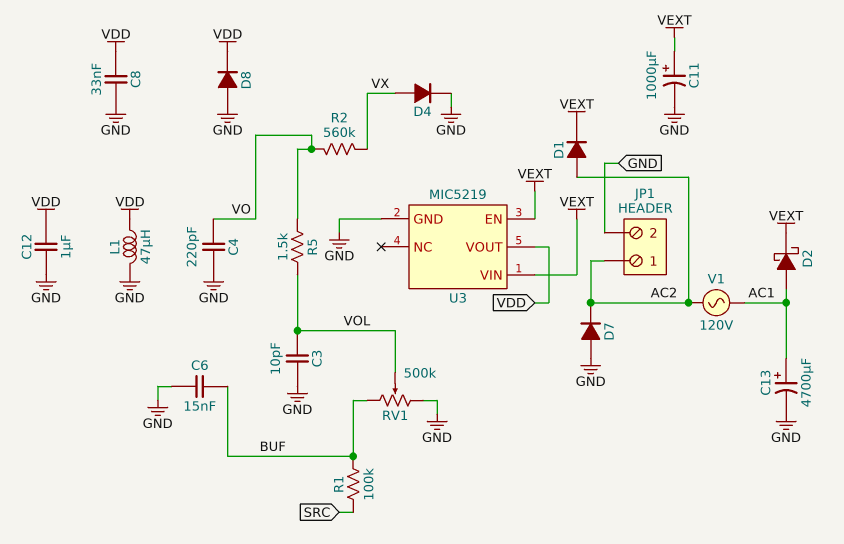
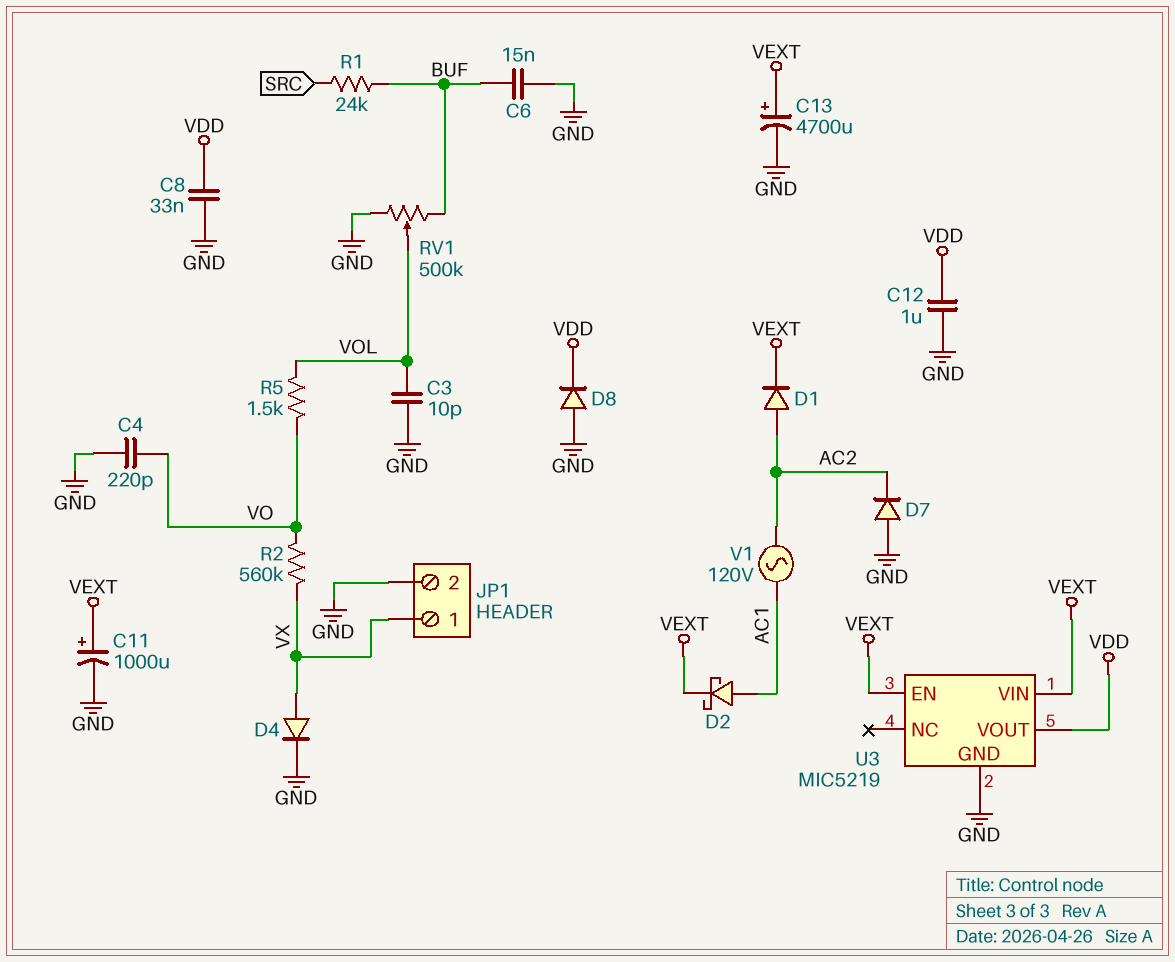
C13: 4700uF (plus AC1, minus GND) -> 4700uF (plus VEXT, minus GND)
JP1 pin 1: AC2 -> VX
L1: 47uH (GND, VDD) -> none
R1: 100k (BUF, SRC) -> 24k (BUF, SRC)

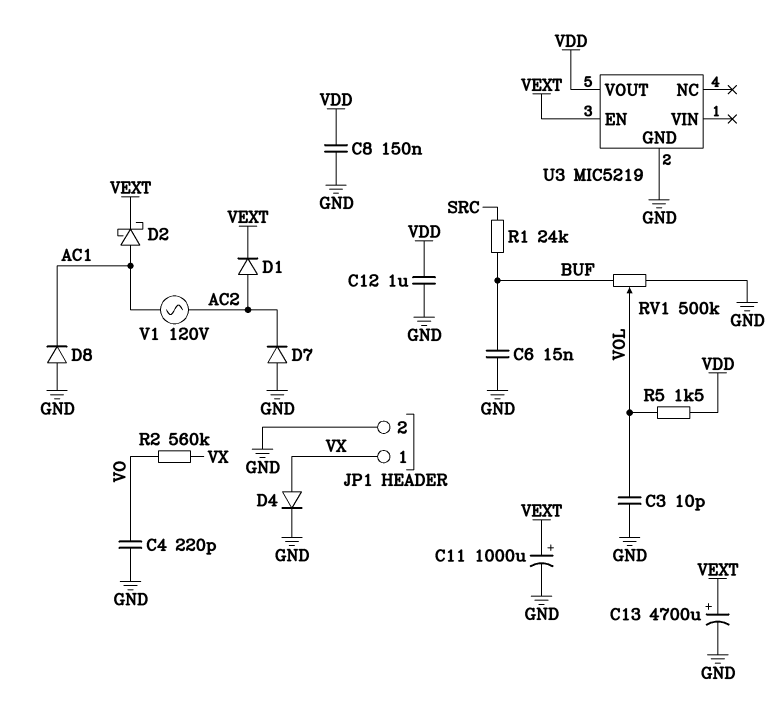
C8: 33nF (GND, VDD) -> 150nF (GND, VDD)
D8: diode (A GND, K VDD) -> diode (A GND, K AC1)
R5: 1.5k (VO, VOL) -> 1.5k (VDD, VOL)
U3 pin VIN: VEXT -> none

